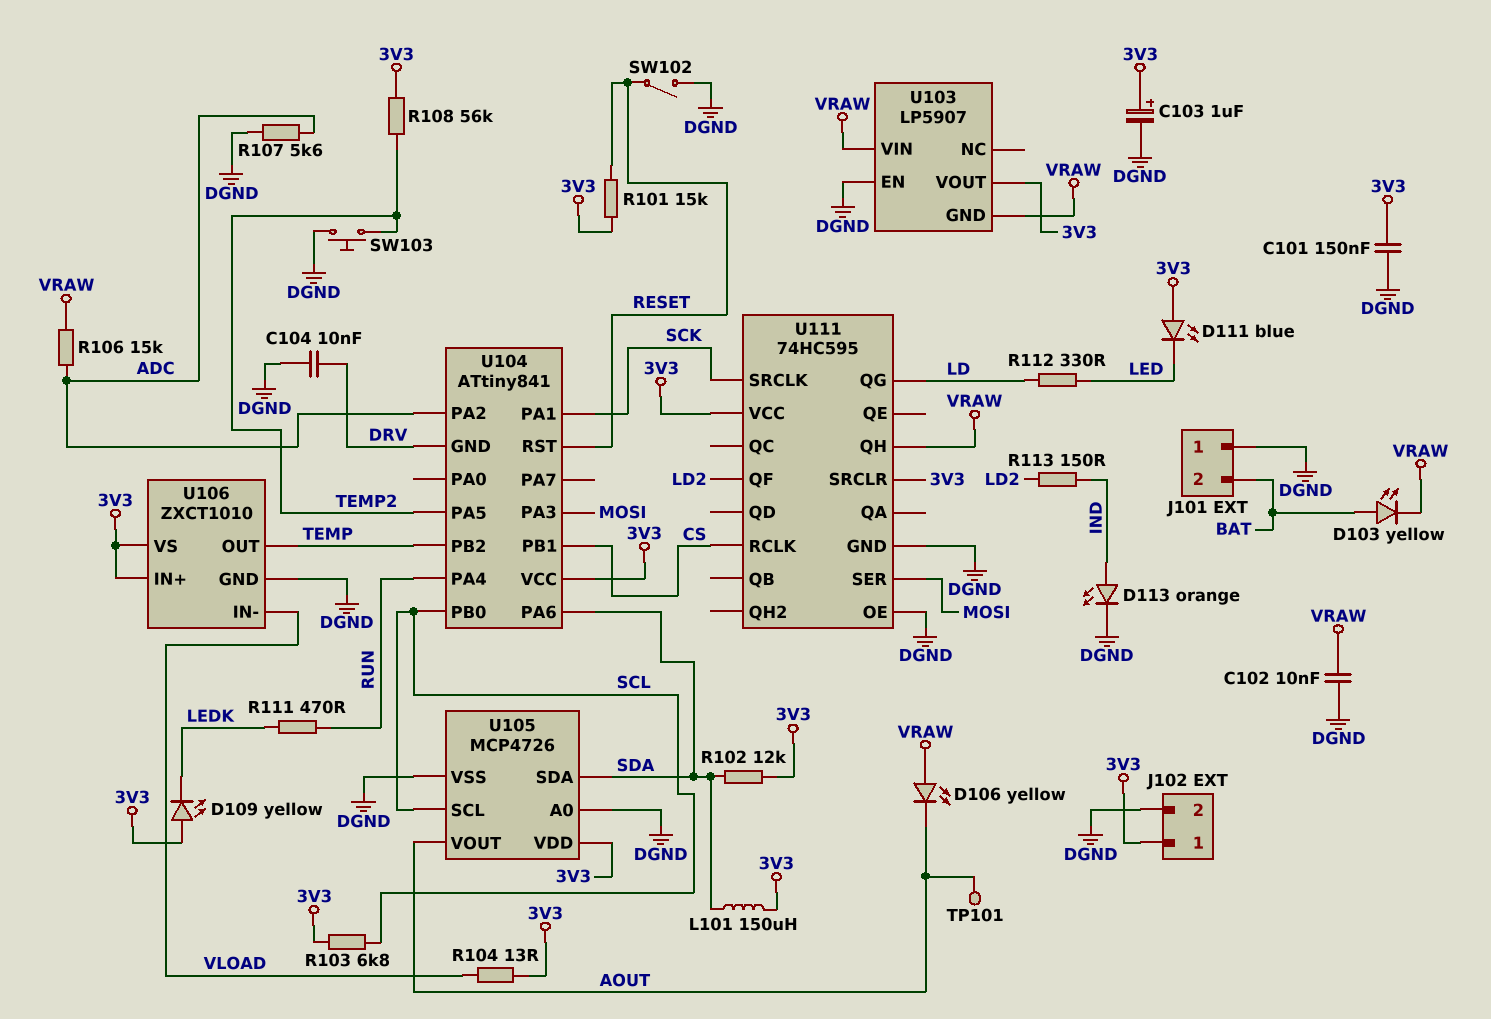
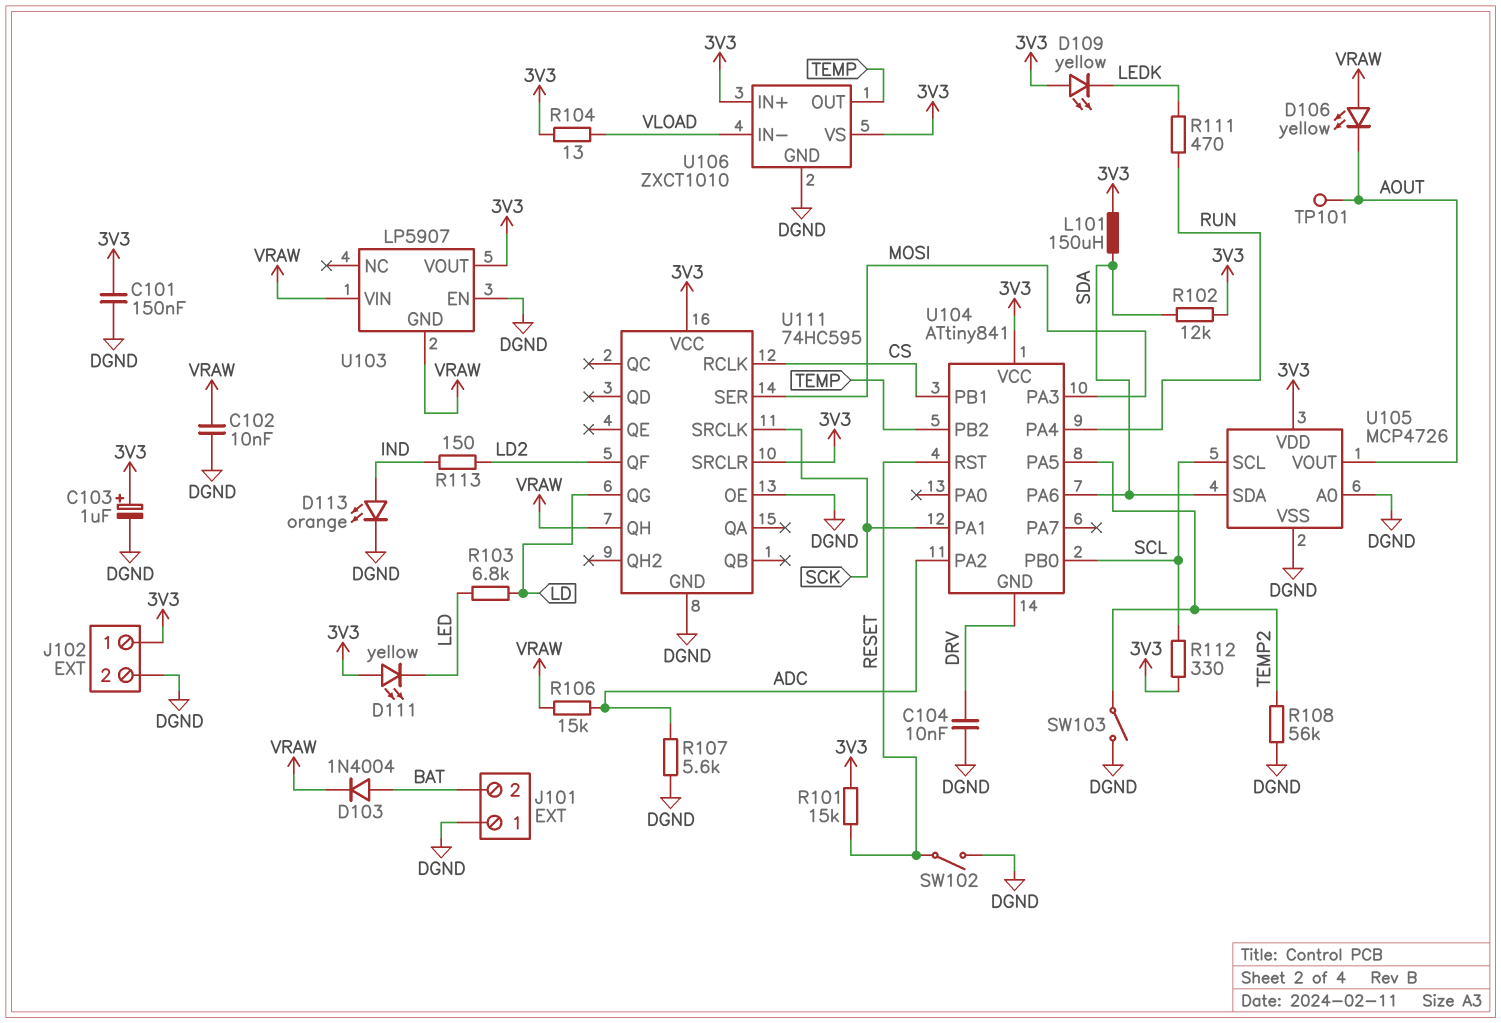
D103: LED yellow (A BAT, K VRAW) -> diode 1N4004 (A BAT, K VRAW)
D111: LED blue (A 3V3, K LED) -> LED yellow (A 3V3, K LED)
R103: 6.8k (3V3, SCL) -> 6.8k (LD, LED)
R108: 56k (3V3, TEMP2) -> 56k (DGND, TEMP2)
R112: 330 (LD, LED) -> 330 (3V3, SCL)
SW103: button (DGND, TEMP2) -> switch (DGND, TEMP2)

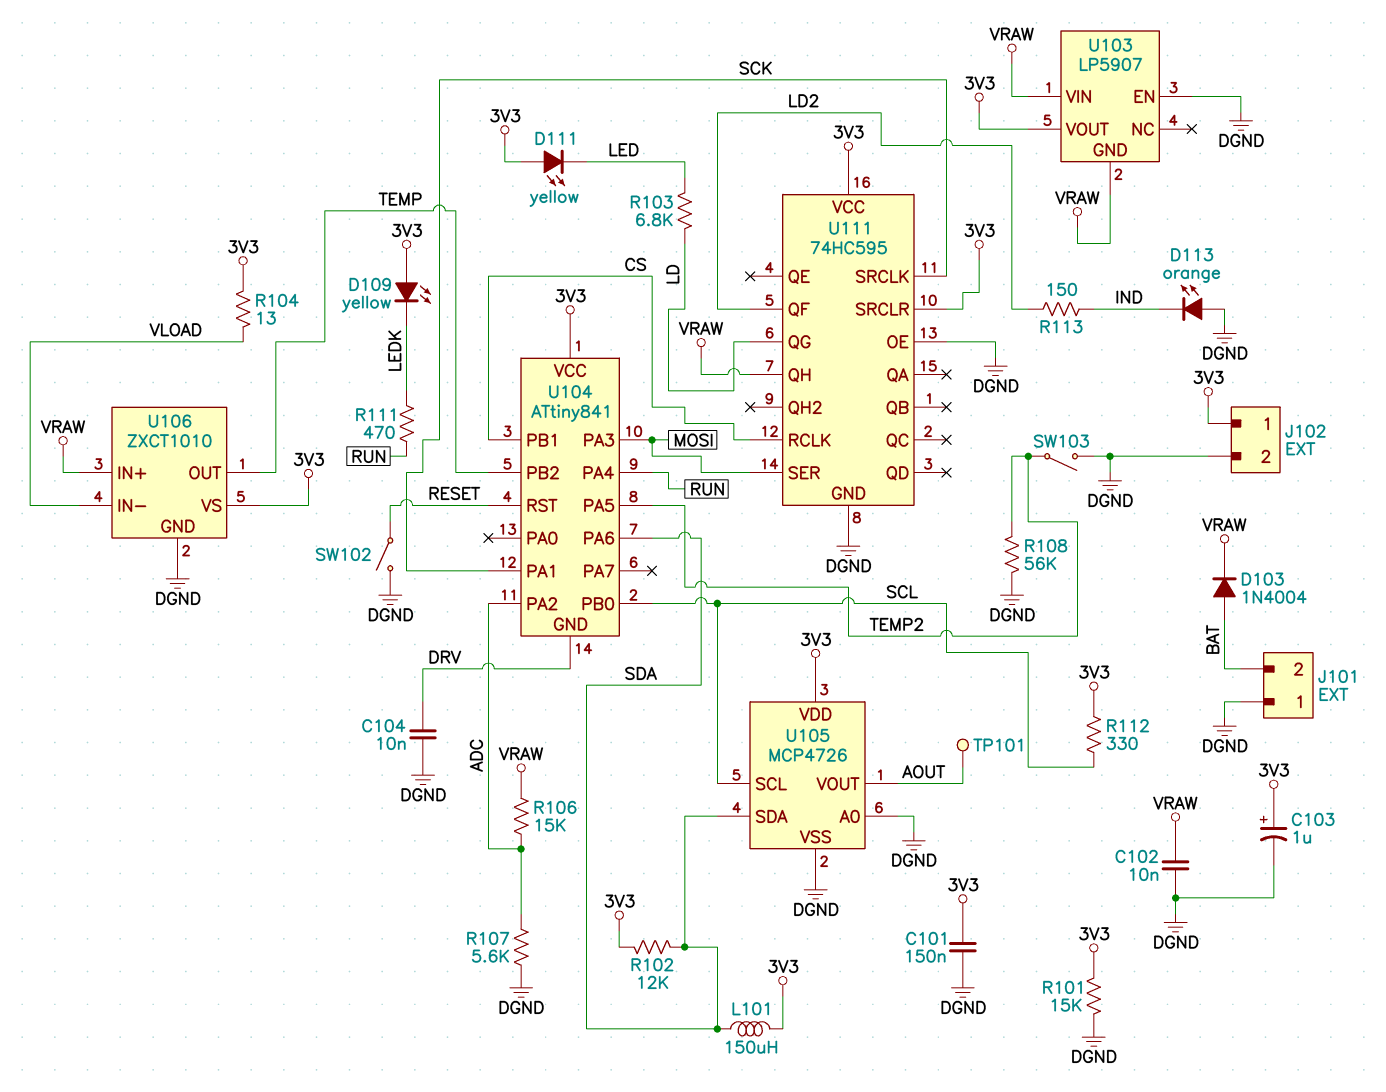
D106: LED yellow (A VRAW, K AOUT) -> none
D113: LED orange (A IND, K DGND) -> LED orange (A DGND, K IND)
R101: 15k (3V3, RESET) -> 15k (3V3, DGND)
U106 pin IN+: 3V3 -> VRAW

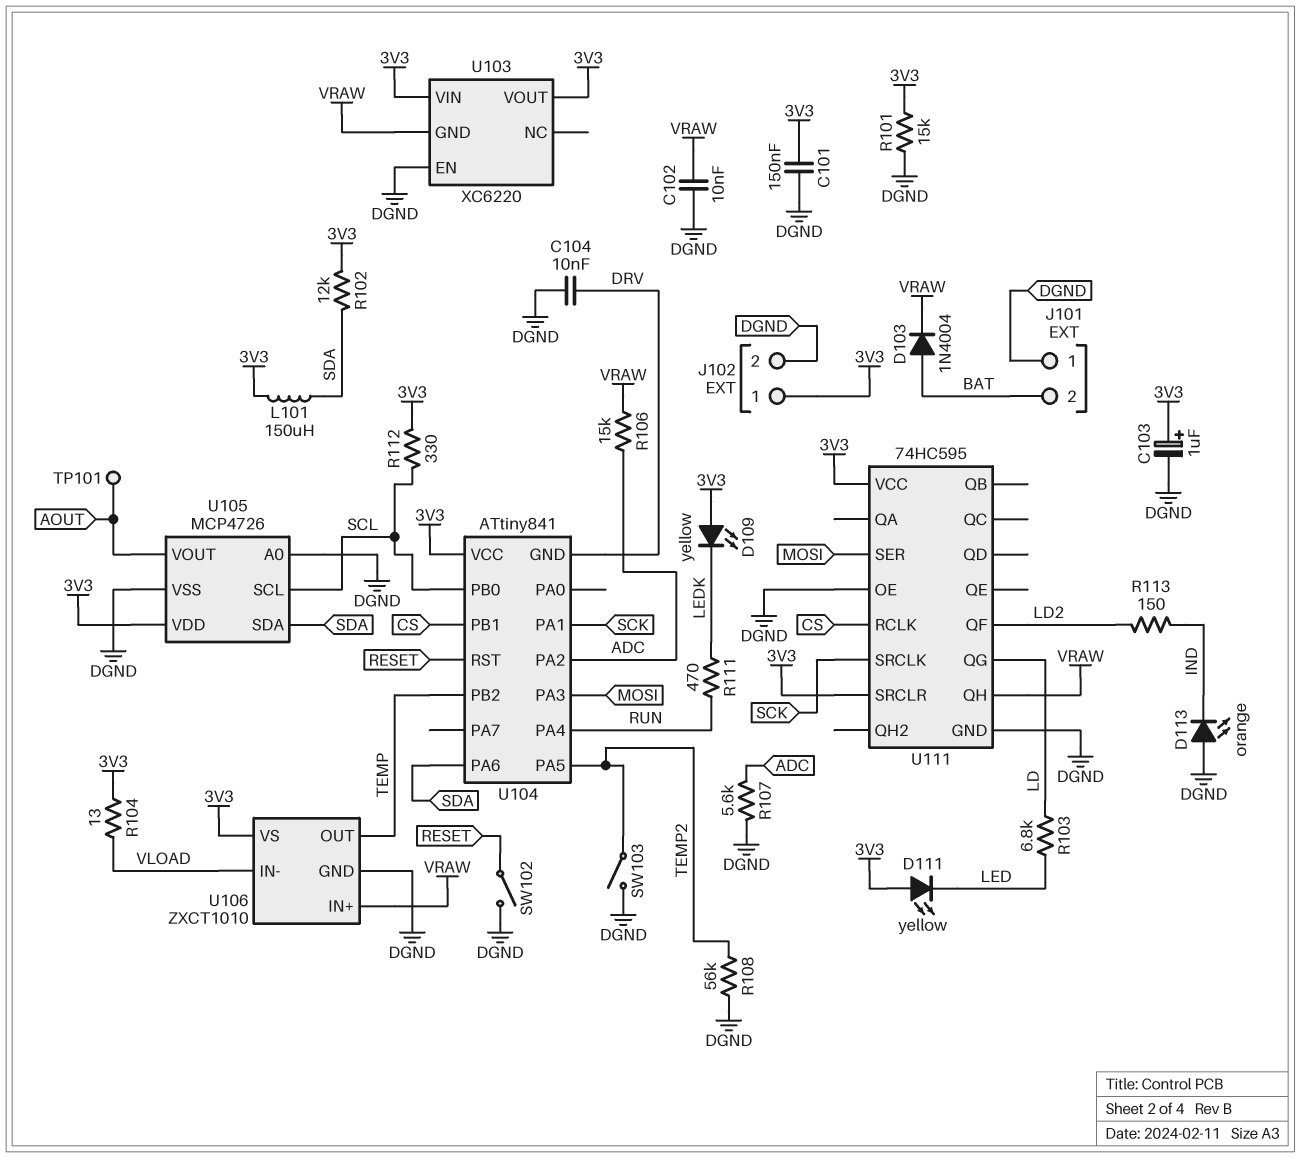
U103: LP5907 -> XC6220
U103 pin VIN: VRAW -> 3V3

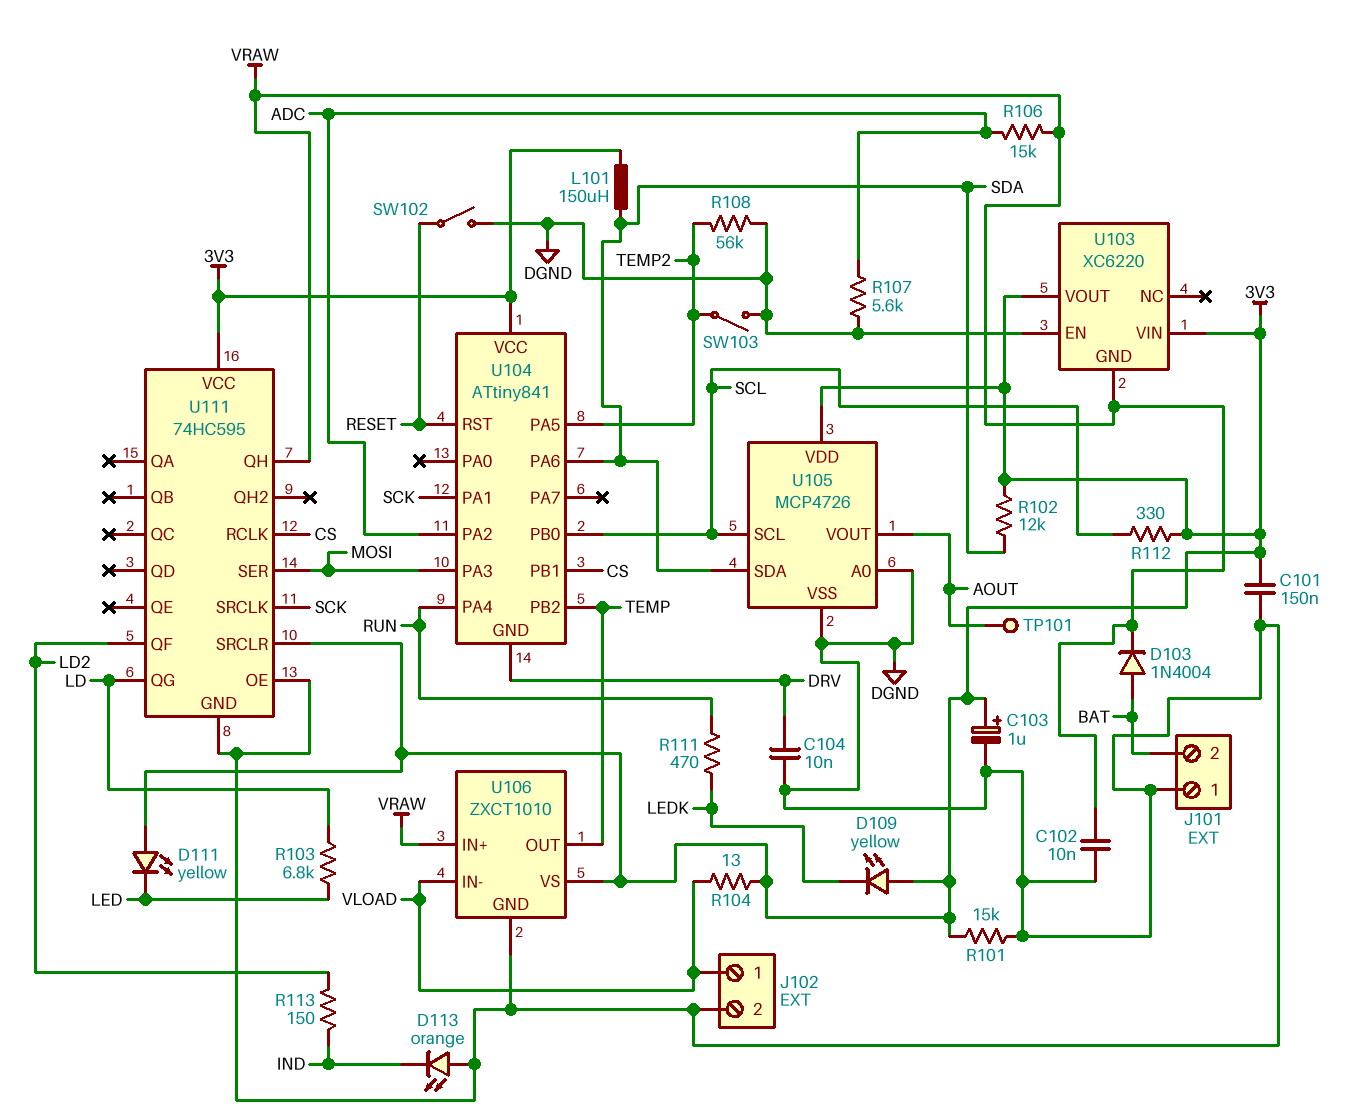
J102 pin 1: 3V3 -> VLOAD

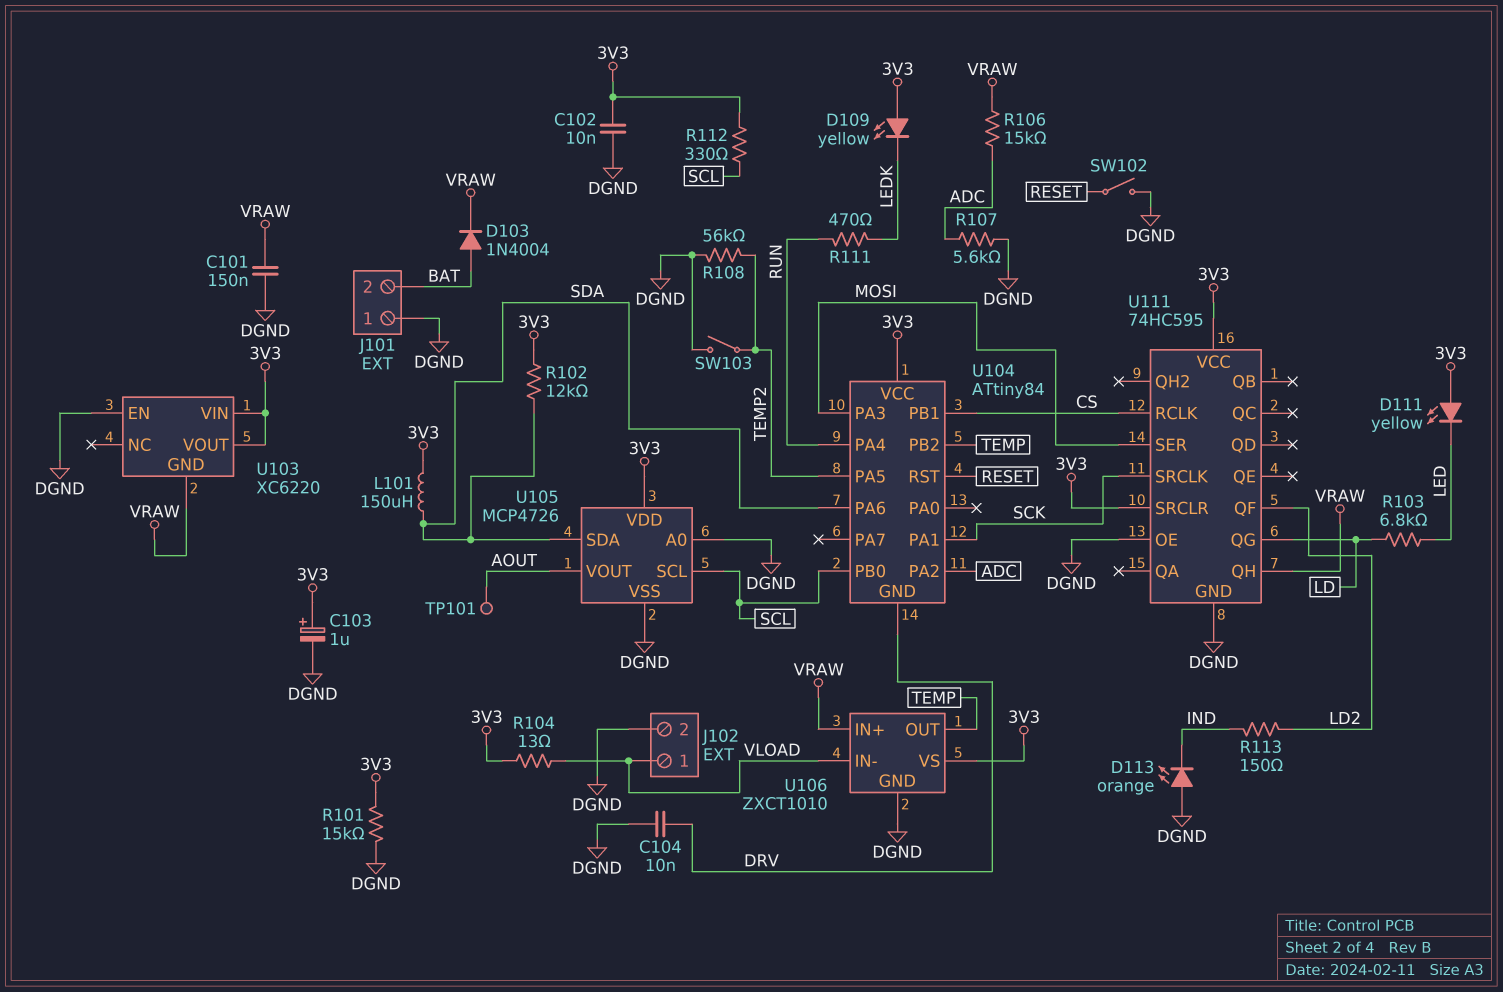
C101: 150nF (3V3, DGND) -> 150nF (DGND, VRAW)
C102: 10nF (DGND, VRAW) -> 10nF (3V3, DGND)
U104: ATtiny841 -> ATtiny84

